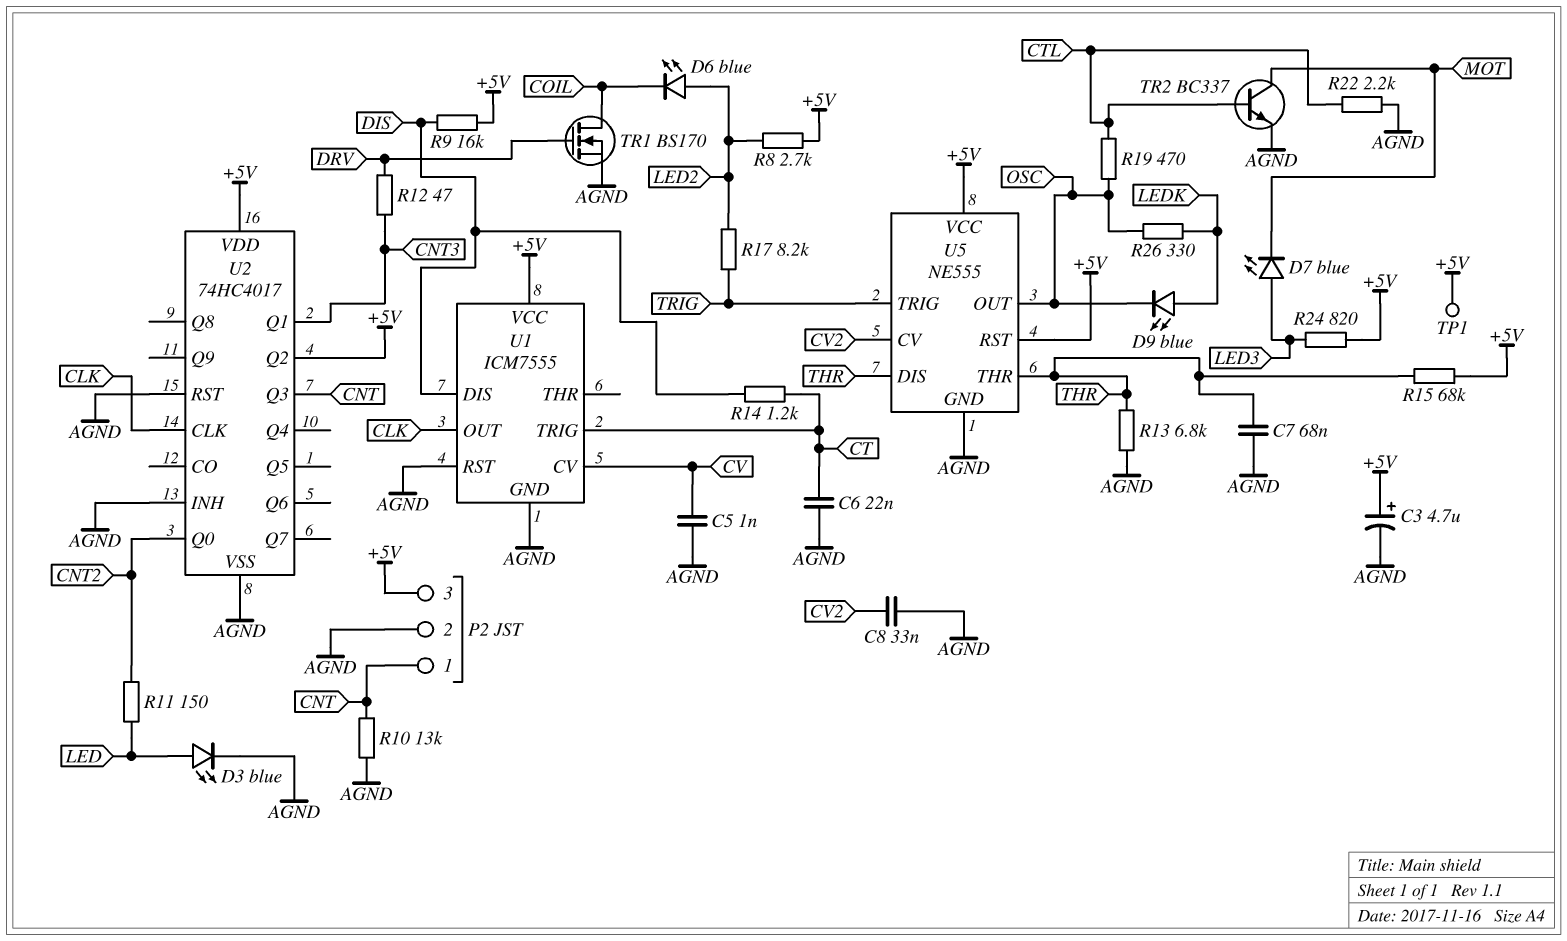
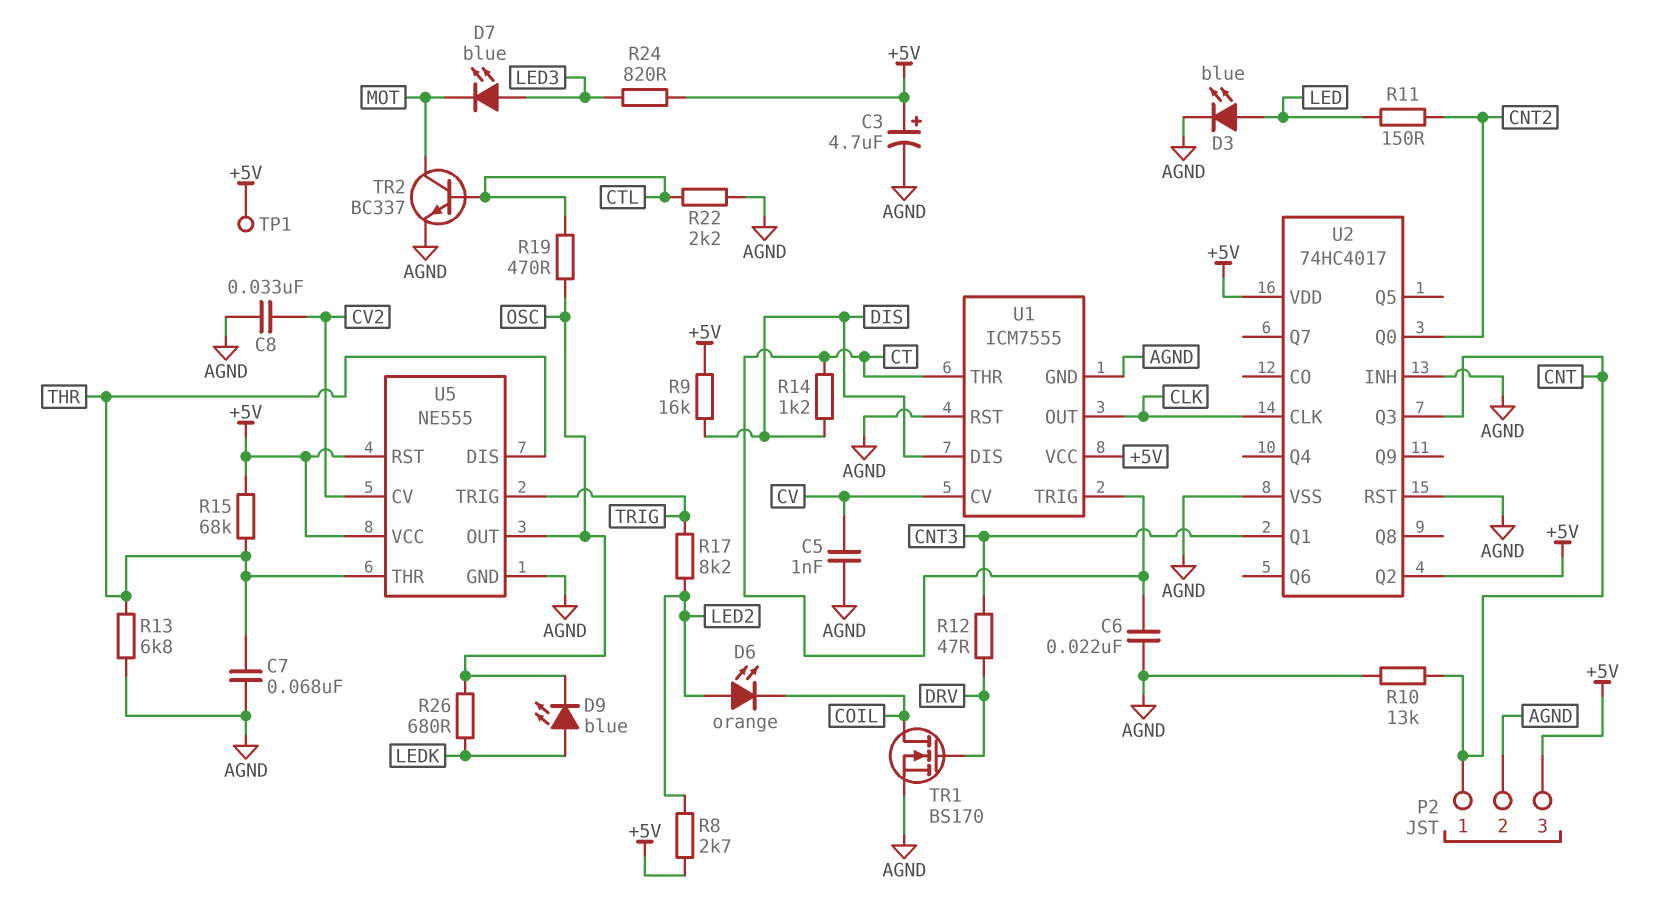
D6: LED blue (A LED2, K COIL) -> LED orange (A LED2, K COIL)
R26: 330 (LEDK, OSC) -> 680 (LEDK, OSC)
U1 pin THR: none -> CT

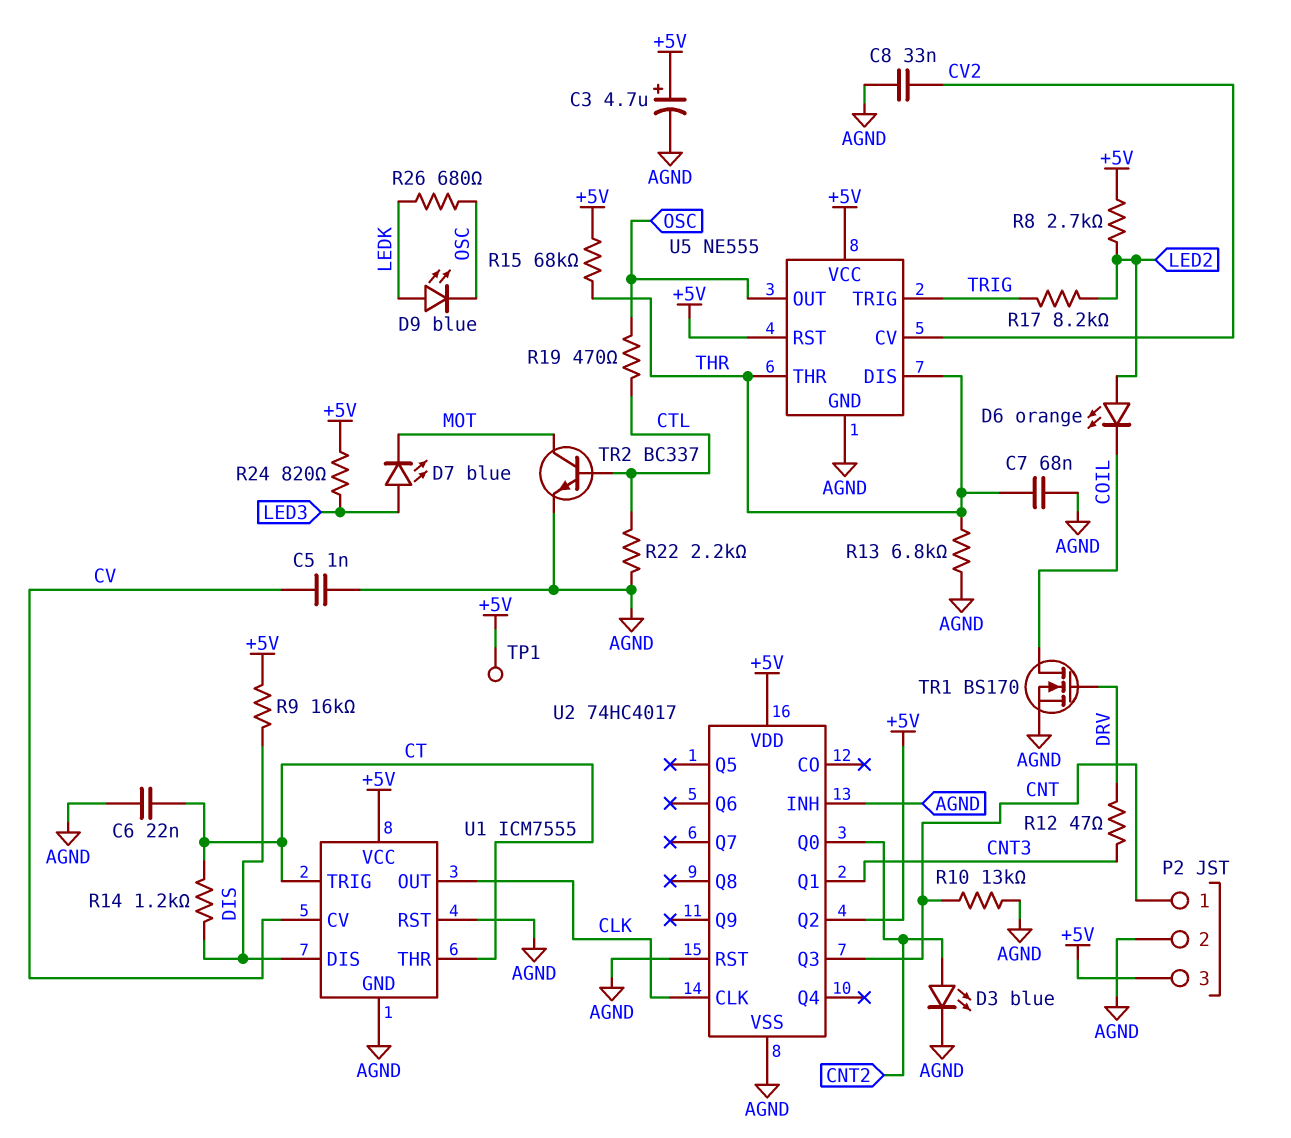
D3: LED blue (A LED, K AGND) -> LED blue (A CNT2, K AGND)
R11: 150 (CNT2, LED) -> none

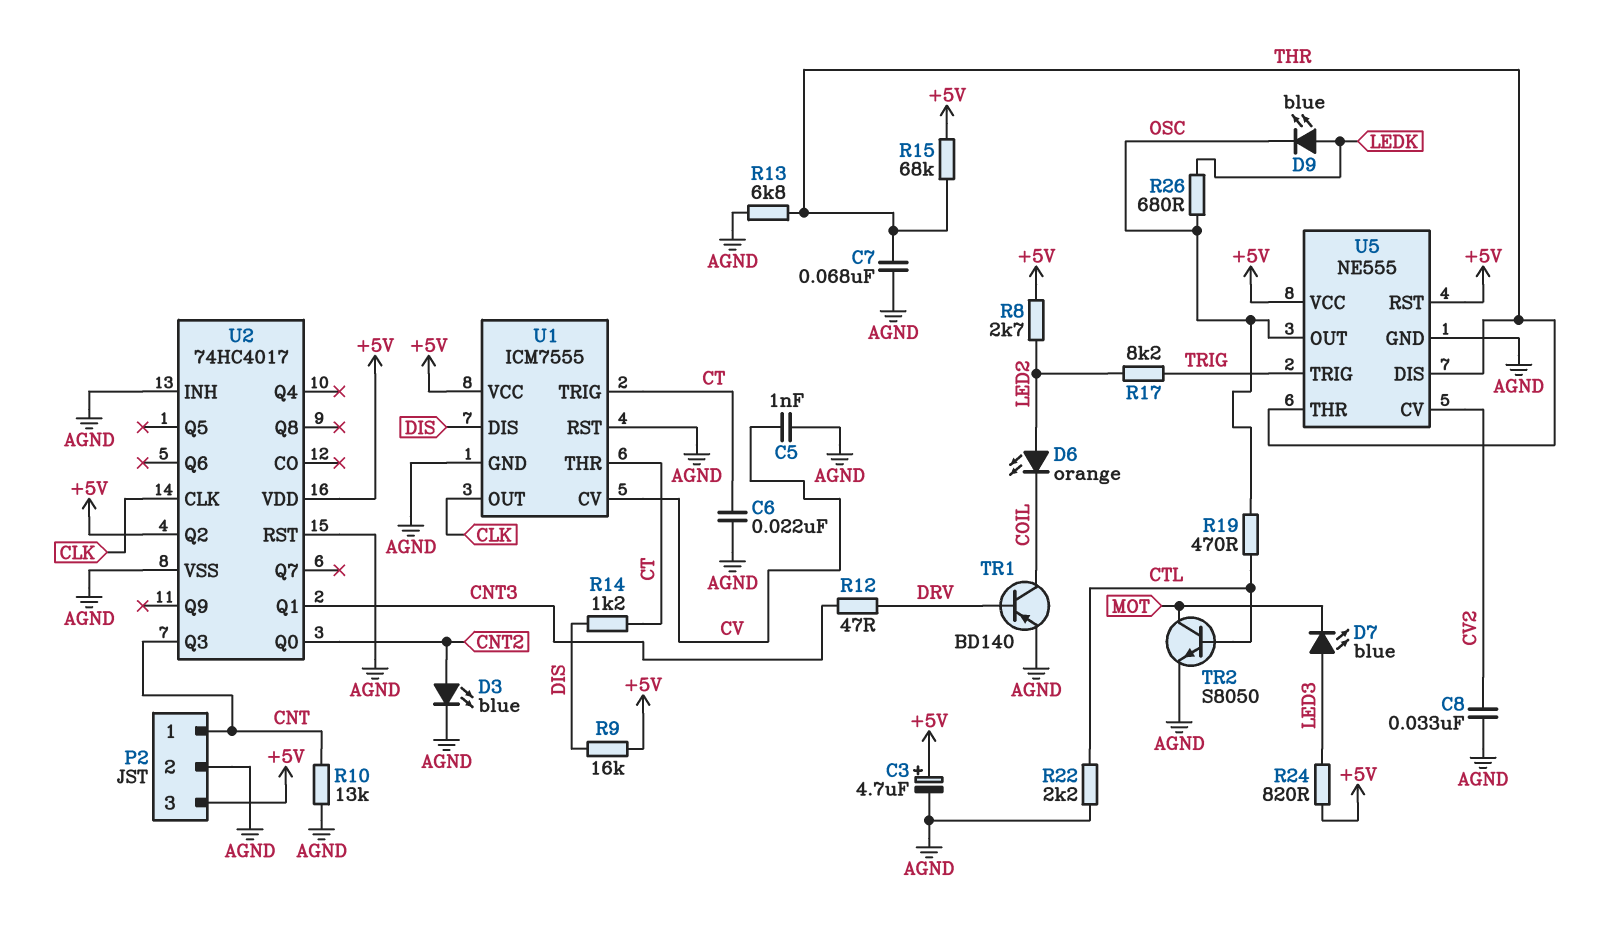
TP1: test point (+5V) -> none
TR1: NMOS BS170 (G DRV, D COIL, S AGND) -> PNP BD140 (B DRV, C COIL, E AGND)
TR2: NPN BC337 (B CTL, C MOT, E AGND) -> NPN S8050 (B CTL, C MOT, E AGND)

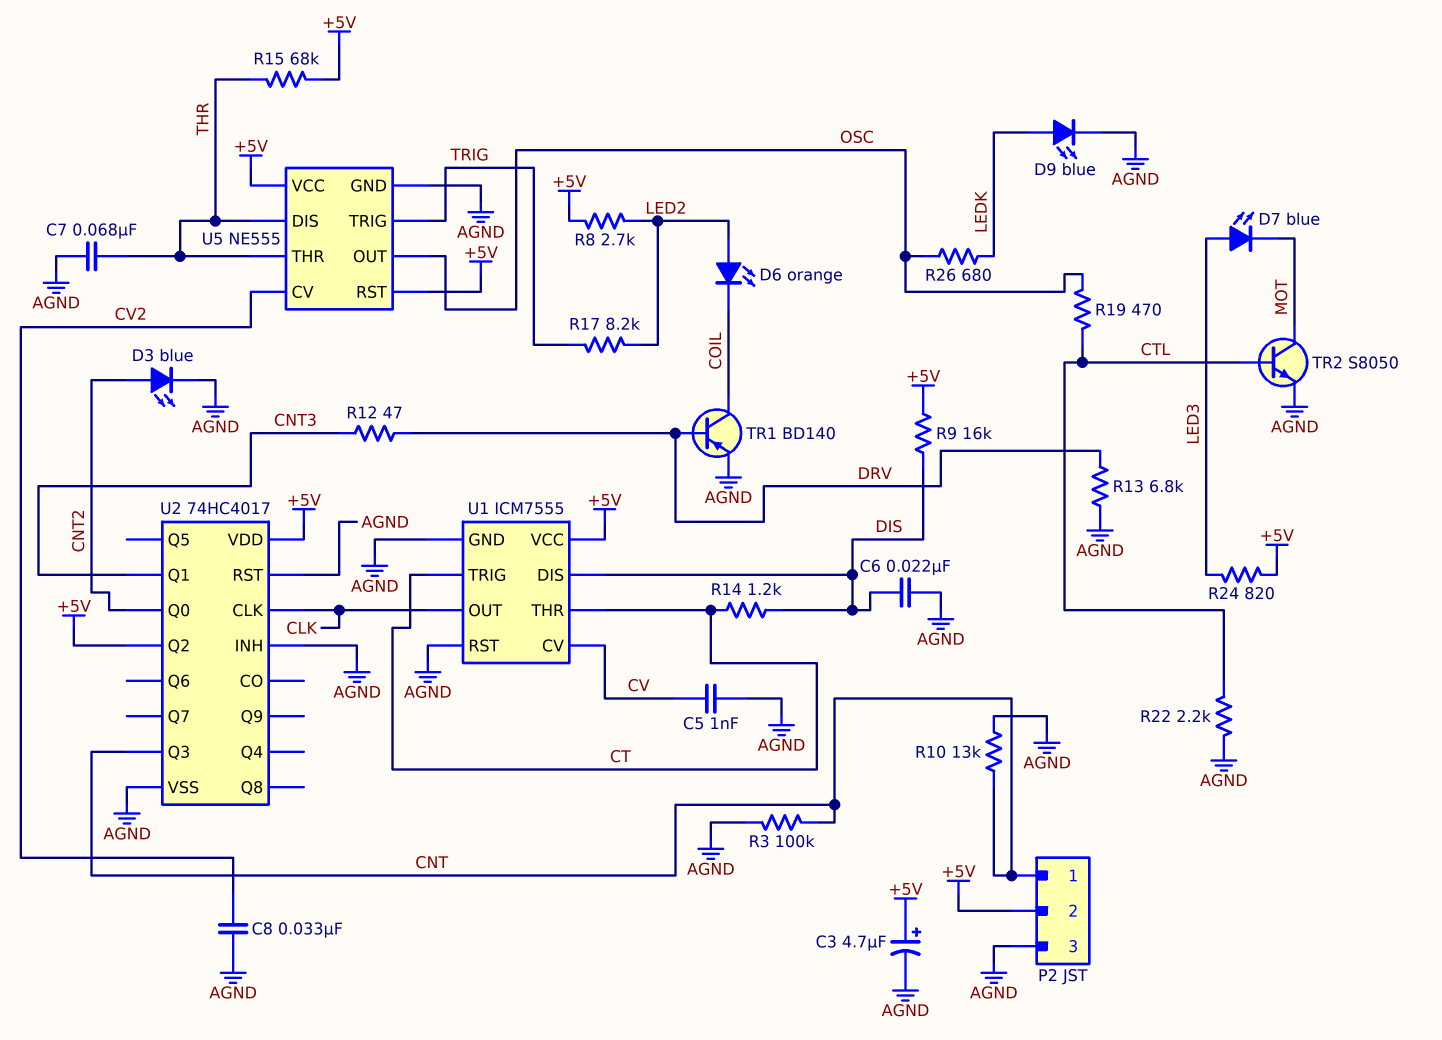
C6: 22nF (AGND, CT) -> 22nF (AGND, DIS)
D9: LED blue (A LEDK, K OSC) -> LED blue (A LEDK, K AGND)
P2 pin 2: AGND -> +5V
P2 pin 3: +5V -> AGND
R3: none -> 100k (AGND, CNT)
R13: 6.8k (AGND, THR) -> 6.8k (AGND, DRV)

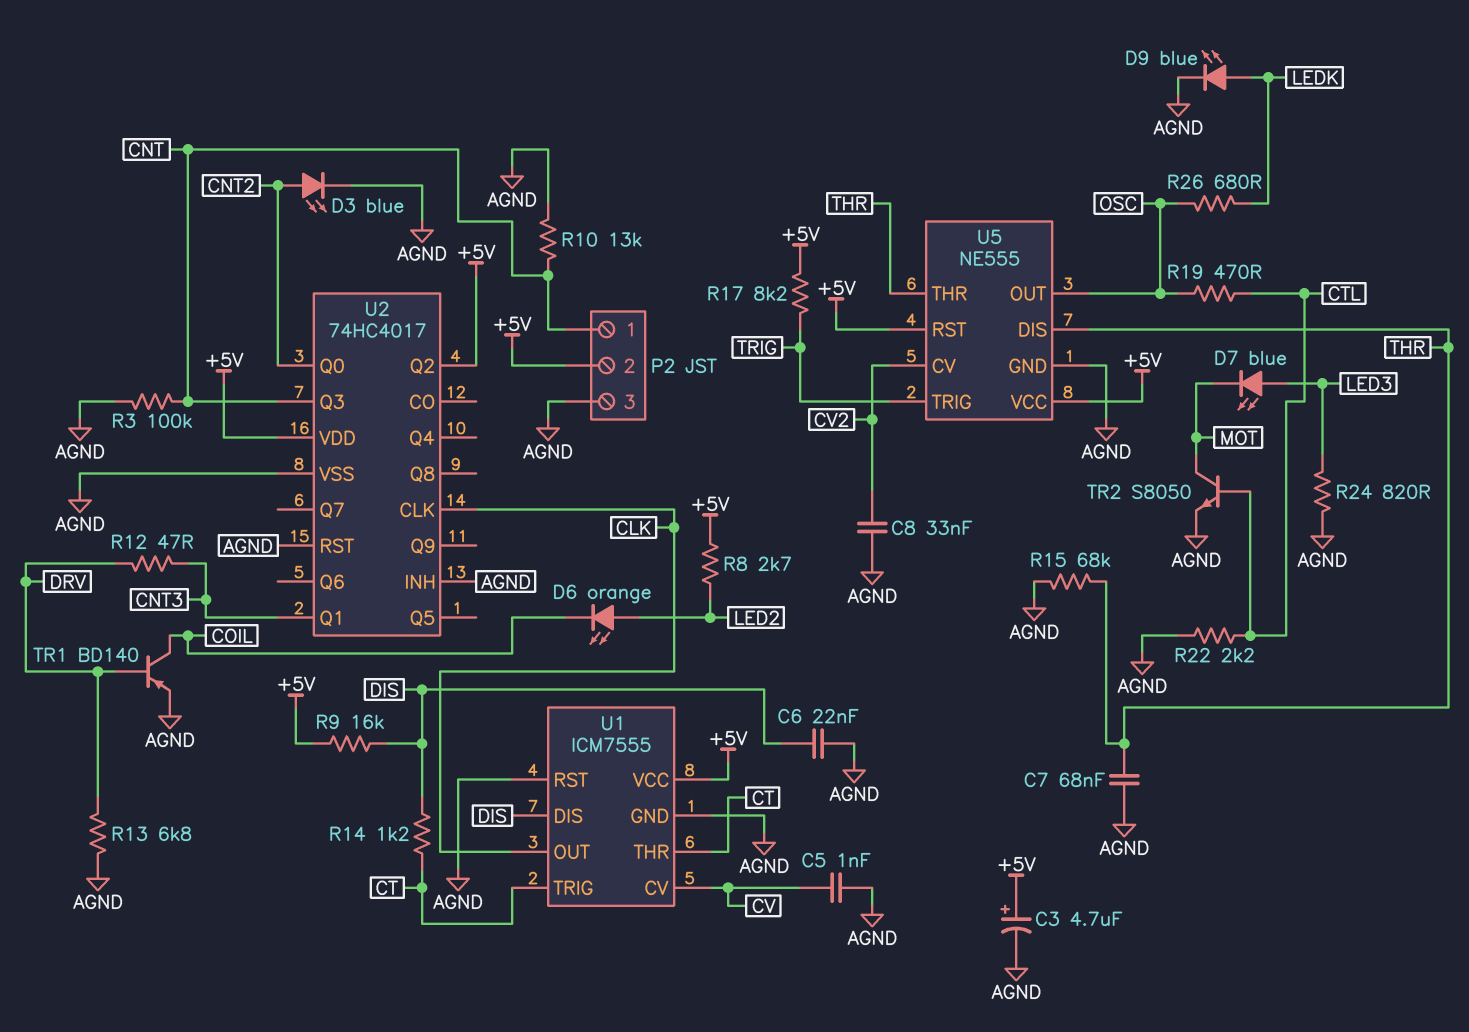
R15: 68k (+5V, THR) -> 68k (AGND, THR)
R17: 8.2k (LED2, TRIG) -> 8.2k (+5V, TRIG)
R24: 820 (+5V, LED3) -> 820 (AGND, LED3)

